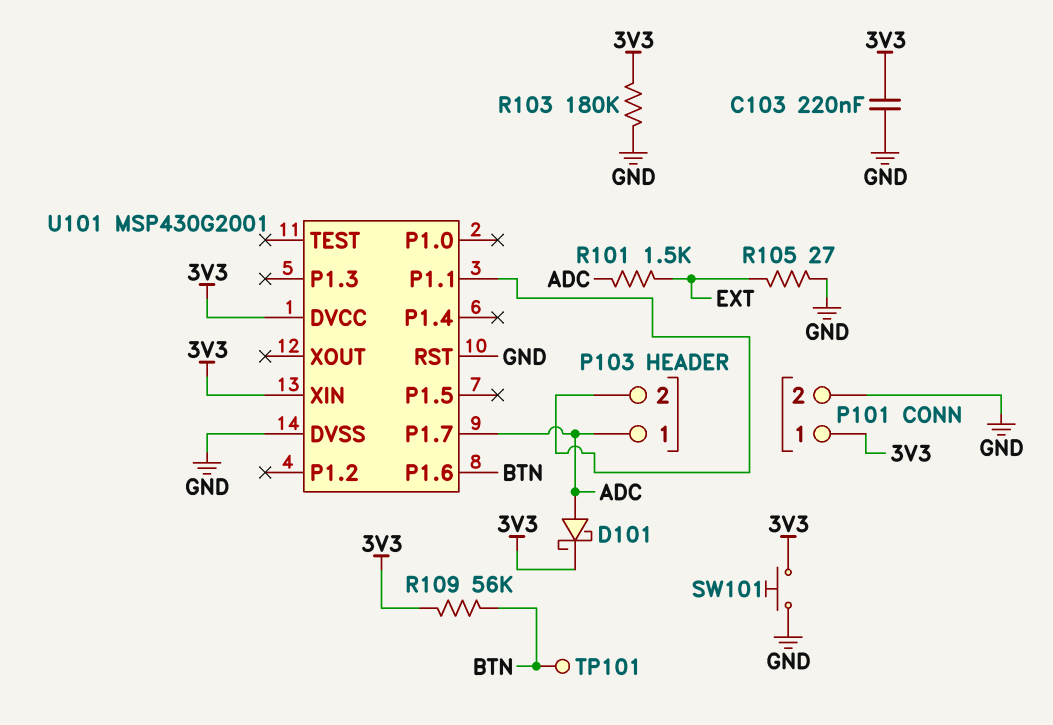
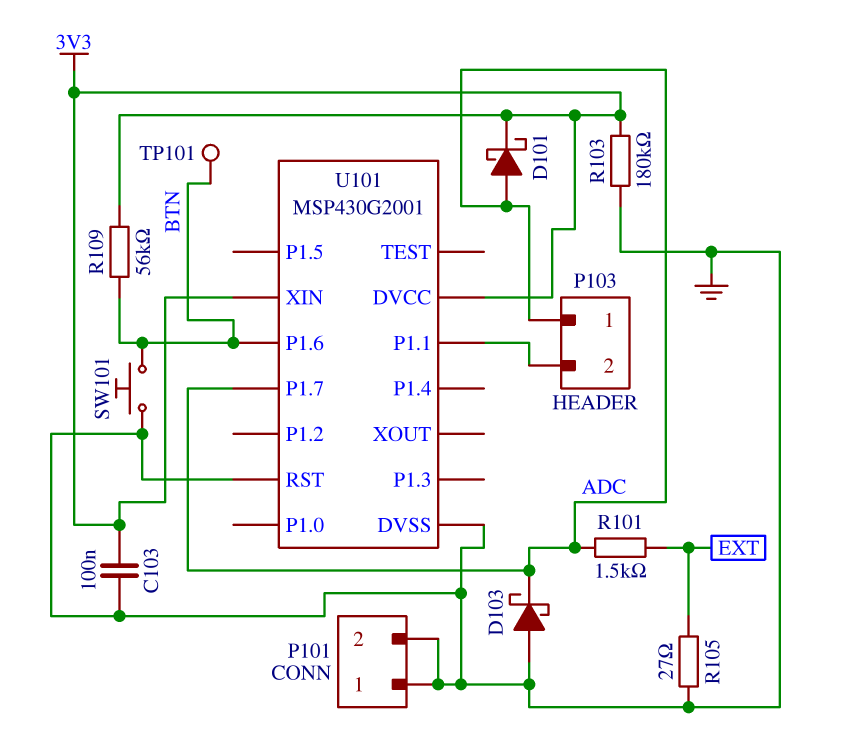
C103: 220nF (3V3, GND) -> 100nF (3V3, GND)
D103: none -> schottky (A GND, K ADC)
P101 pin 1: 3V3 -> GND
SW101: button (3V3, GND) -> button (BTN, GND)

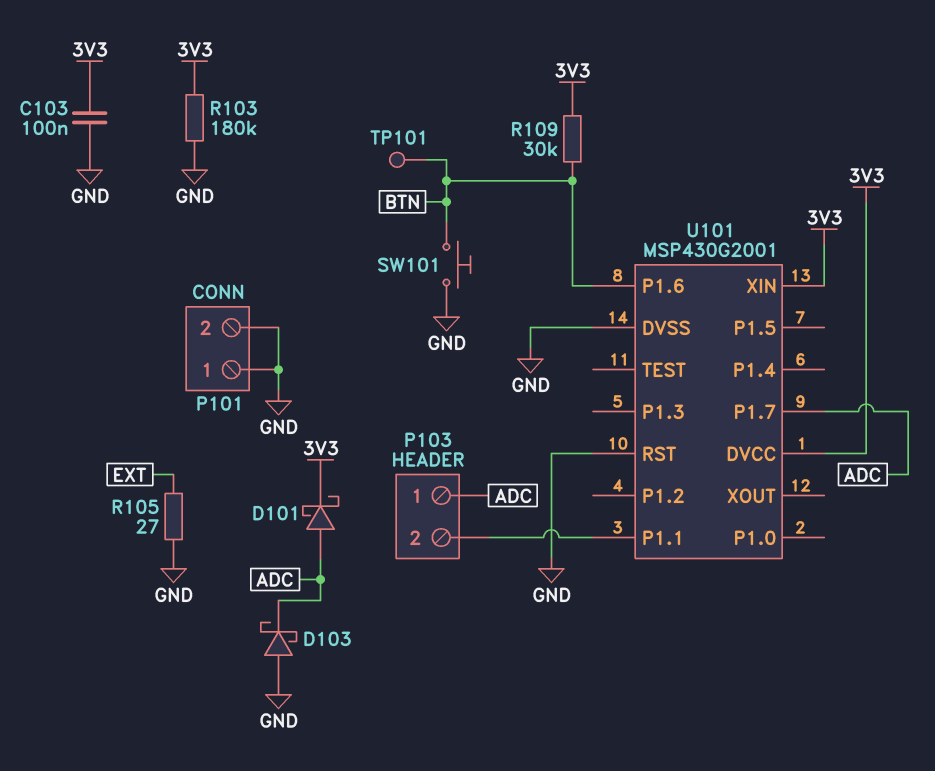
R101: 1.5k (ADC, EXT) -> none
R109: 56k (3V3, BTN) -> 30k (3V3, BTN)

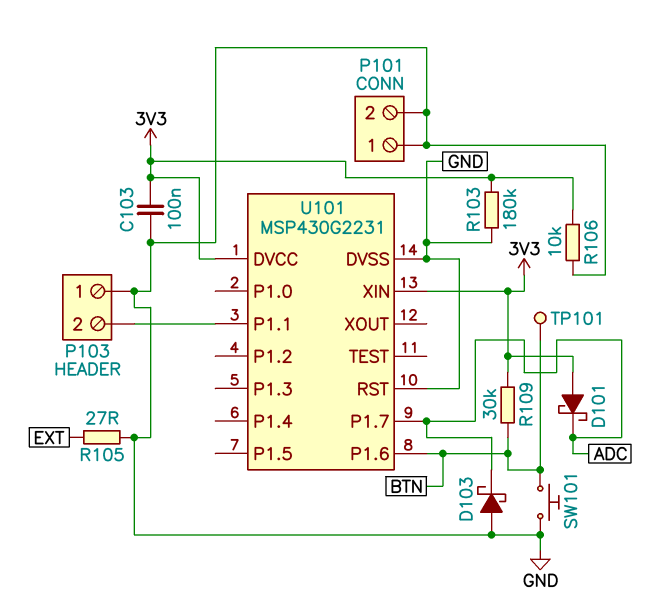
D101: schottky (A ADC, K 3V3) -> schottky (A 3V3, K ADC)
P103 pin 1: ADC -> GND
R106: none -> 10k (3V3, GND)
U101: MSP430G2001 -> MSP430G2231

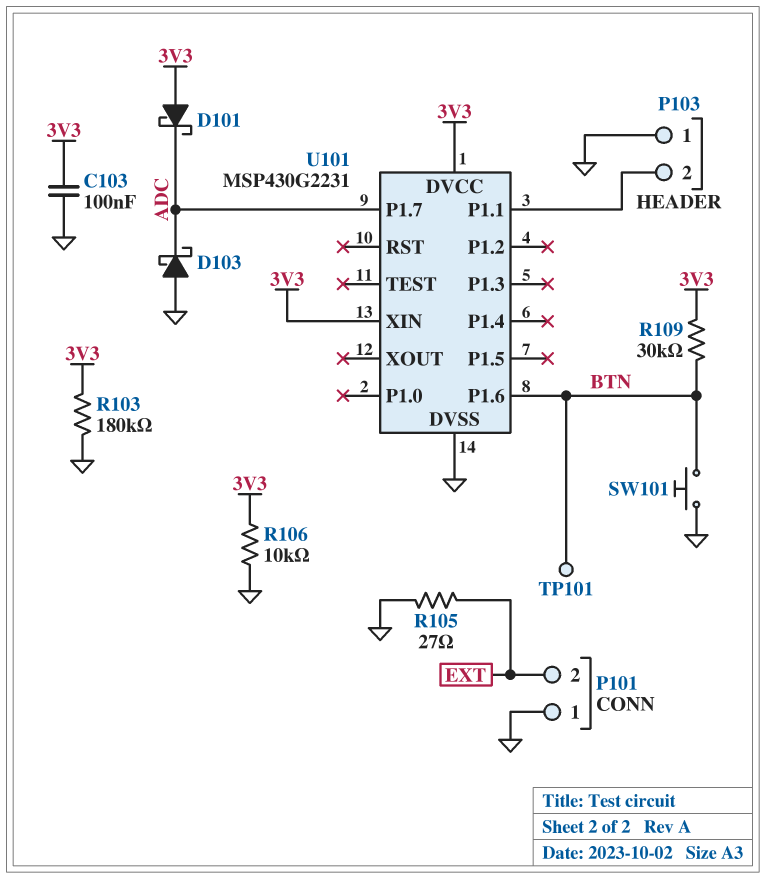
P101 pin 2: GND -> EXT
U101 pin RST: GND -> none

